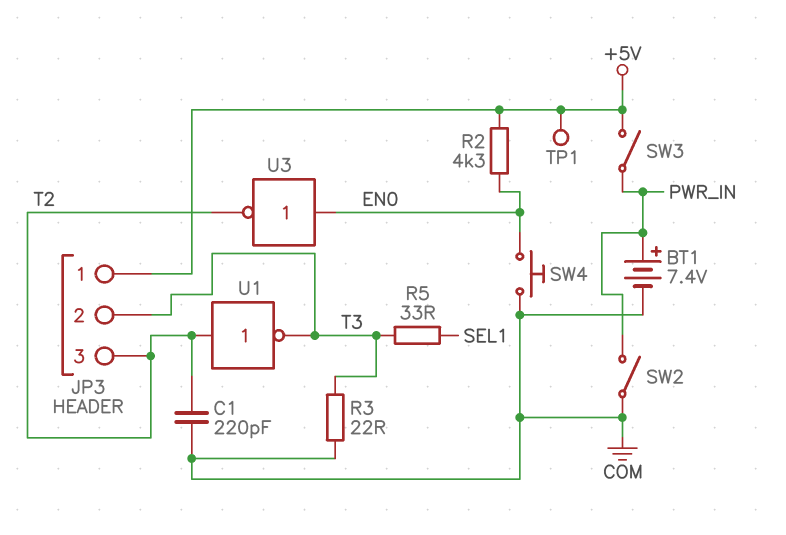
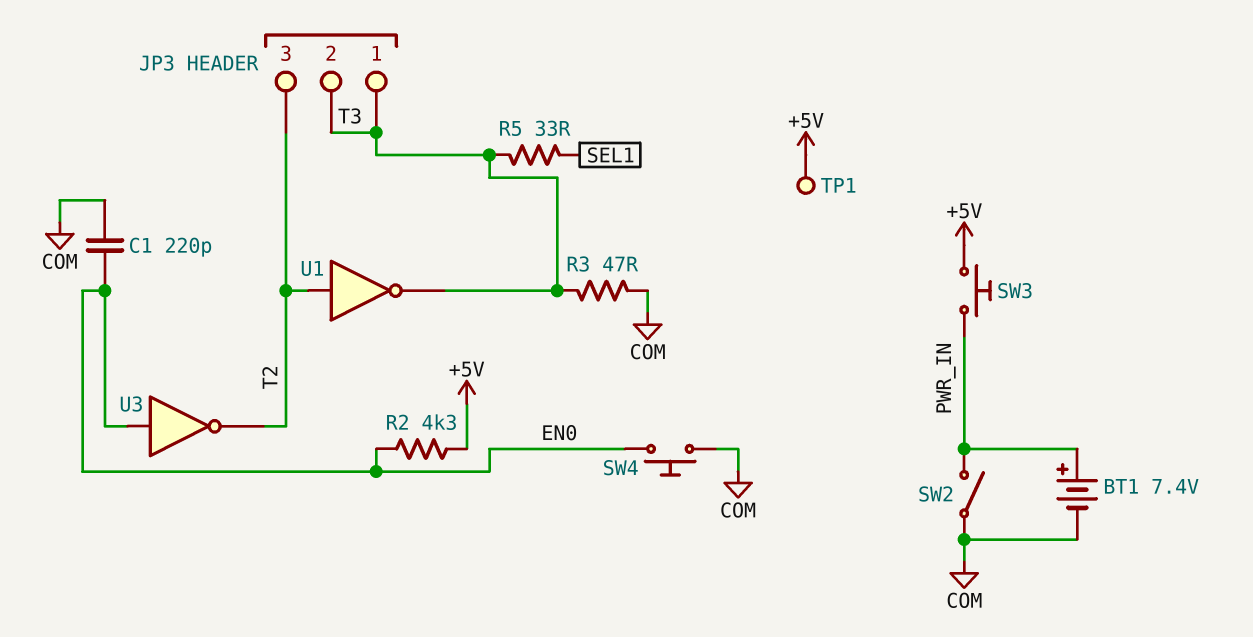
C1: 220pF (COM, T2) -> 220pF (COM, EN0)
JP3 pin 1: +5V -> T3
R3: 22 (COM, T3) -> 47 (COM, T3)
SW3: switch (+5V, PWR_IN) -> button (+5V, PWR_IN)

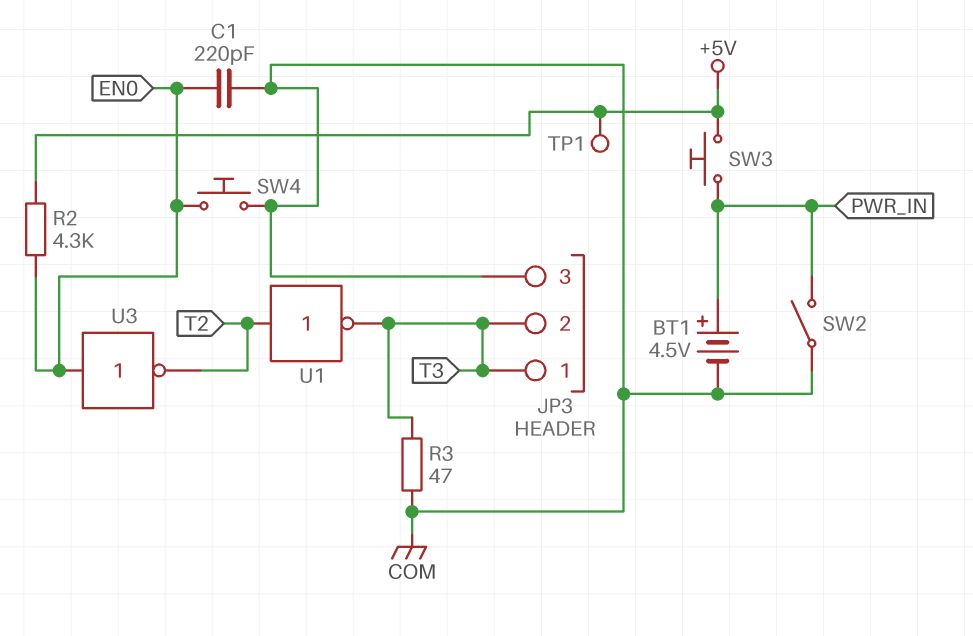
BT1: 7.4V (plus PWR_IN, minus COM) -> 4.5V (plus PWR_IN, minus COM)
JP3 pin 3: T2 -> COM
R5: 33 (SEL1, T3) -> none

